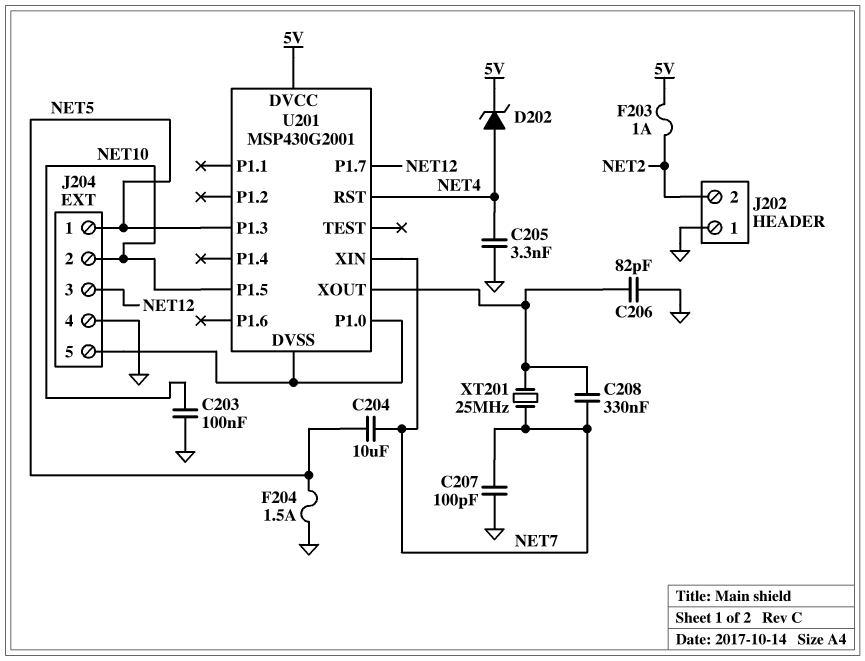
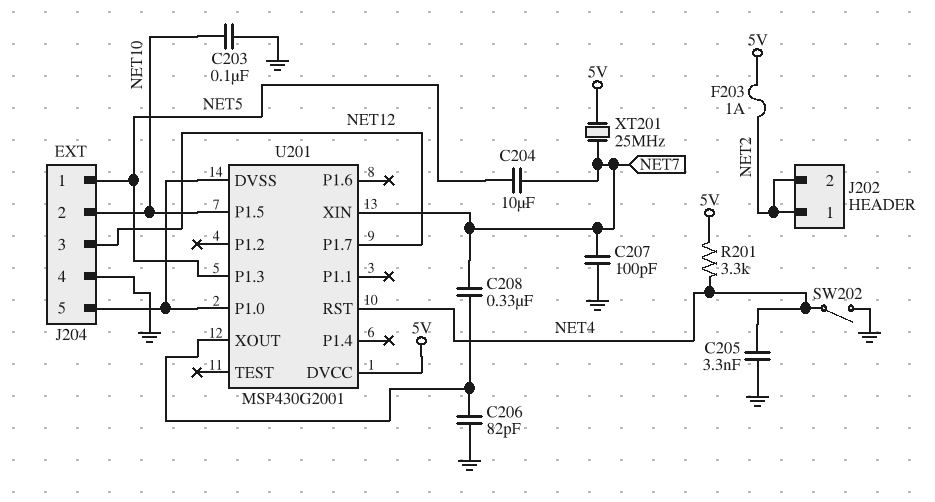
D202: zener (A NET4, K 5V) -> none
F204: 1.5A (GND, NET5) -> none
J202 pin 1: GND -> NET2
R201: none -> 3.3k (5V, NET4)
SW202: none -> switch (GND, NET4)
XT201: 25MHz (NET7, U201/XOUT) -> 25MHz (5V, NET7)

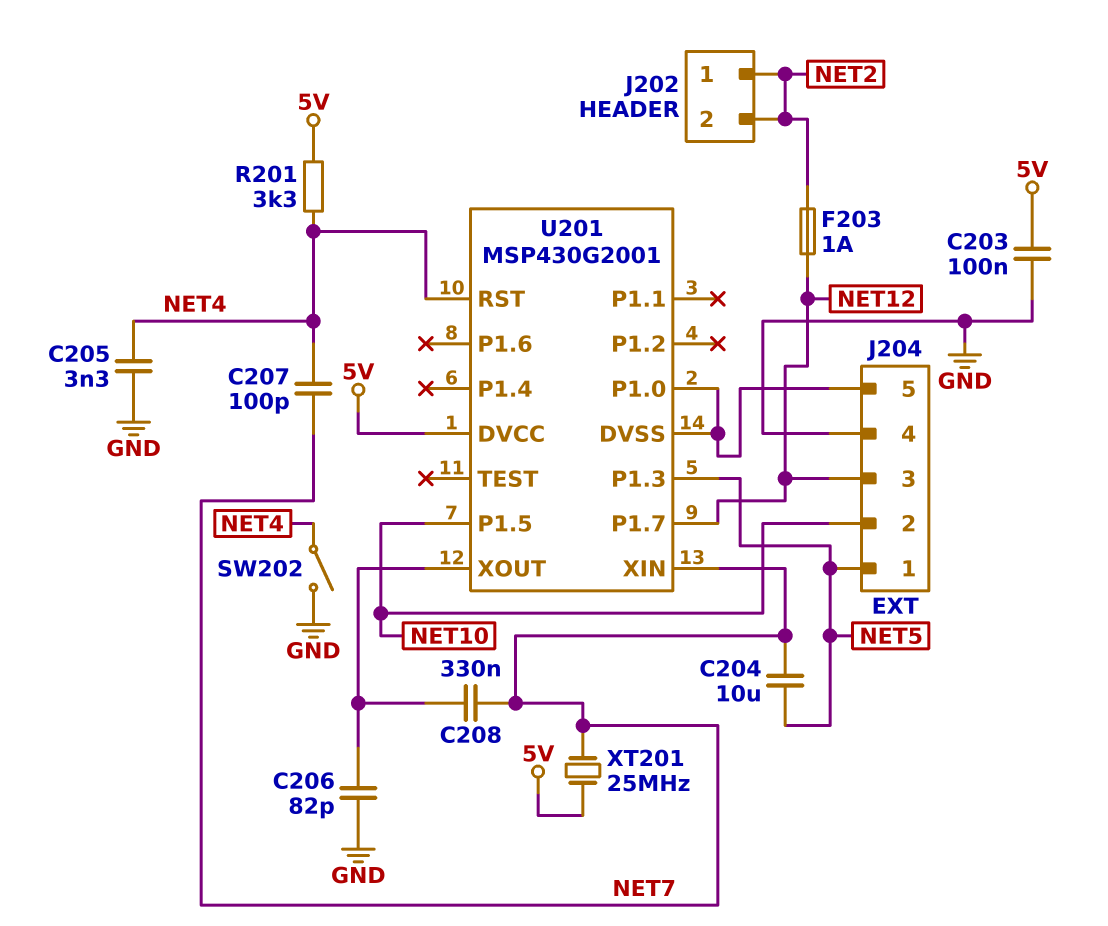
C203: 100nF (GND, NET10) -> 100nF (5V, GND)
C207: 100pF (GND, NET7) -> 100pF (NET4, NET7)
F203: 1A (5V, NET2) -> 1A (NET2, NET12)

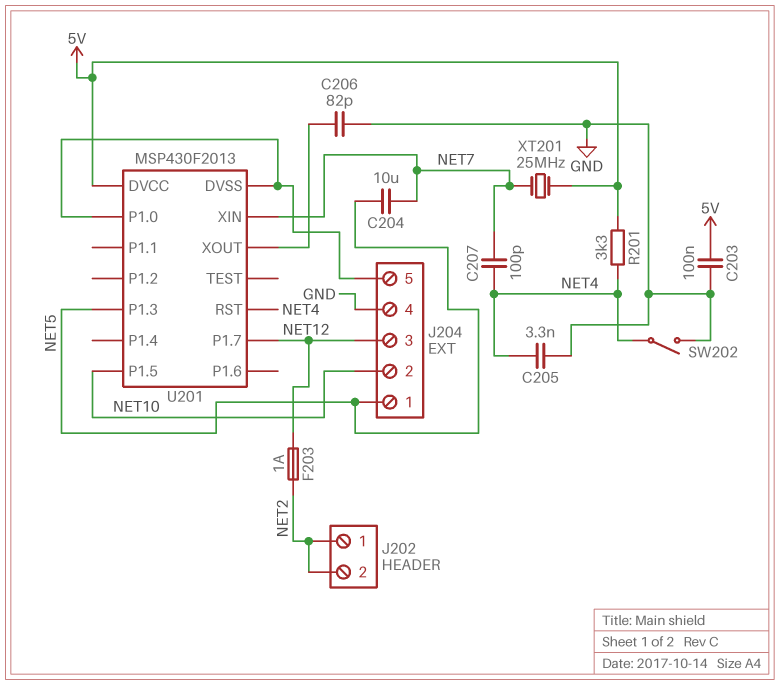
C208: 330nF (NET7, U201/XOUT) -> none
U201: MSP430G2001 -> MSP430F2013

